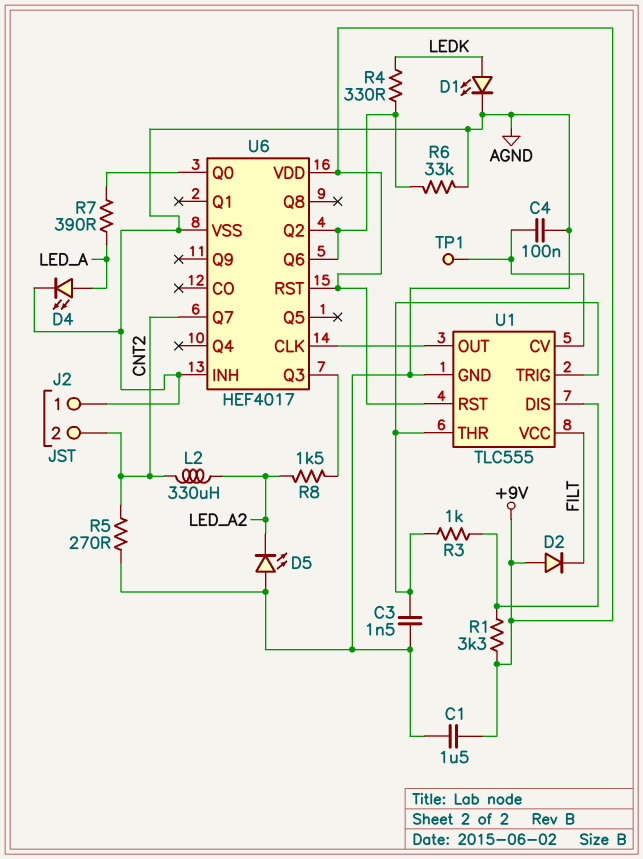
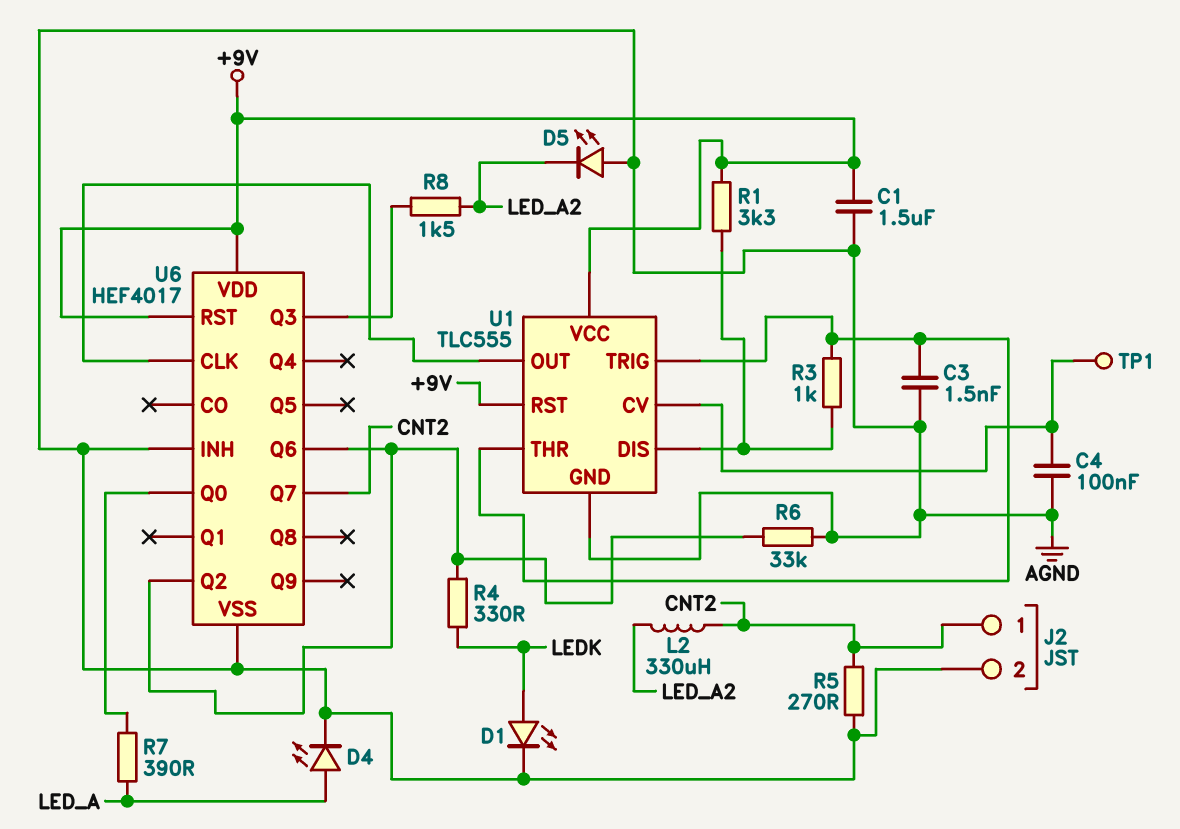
D2: diode (A +9V, K FILT) -> none
J2 pin 1: AGND -> CNT2
J2 pin 2: CNT2 -> AGND
U1 pin VCC: FILT -> +9V

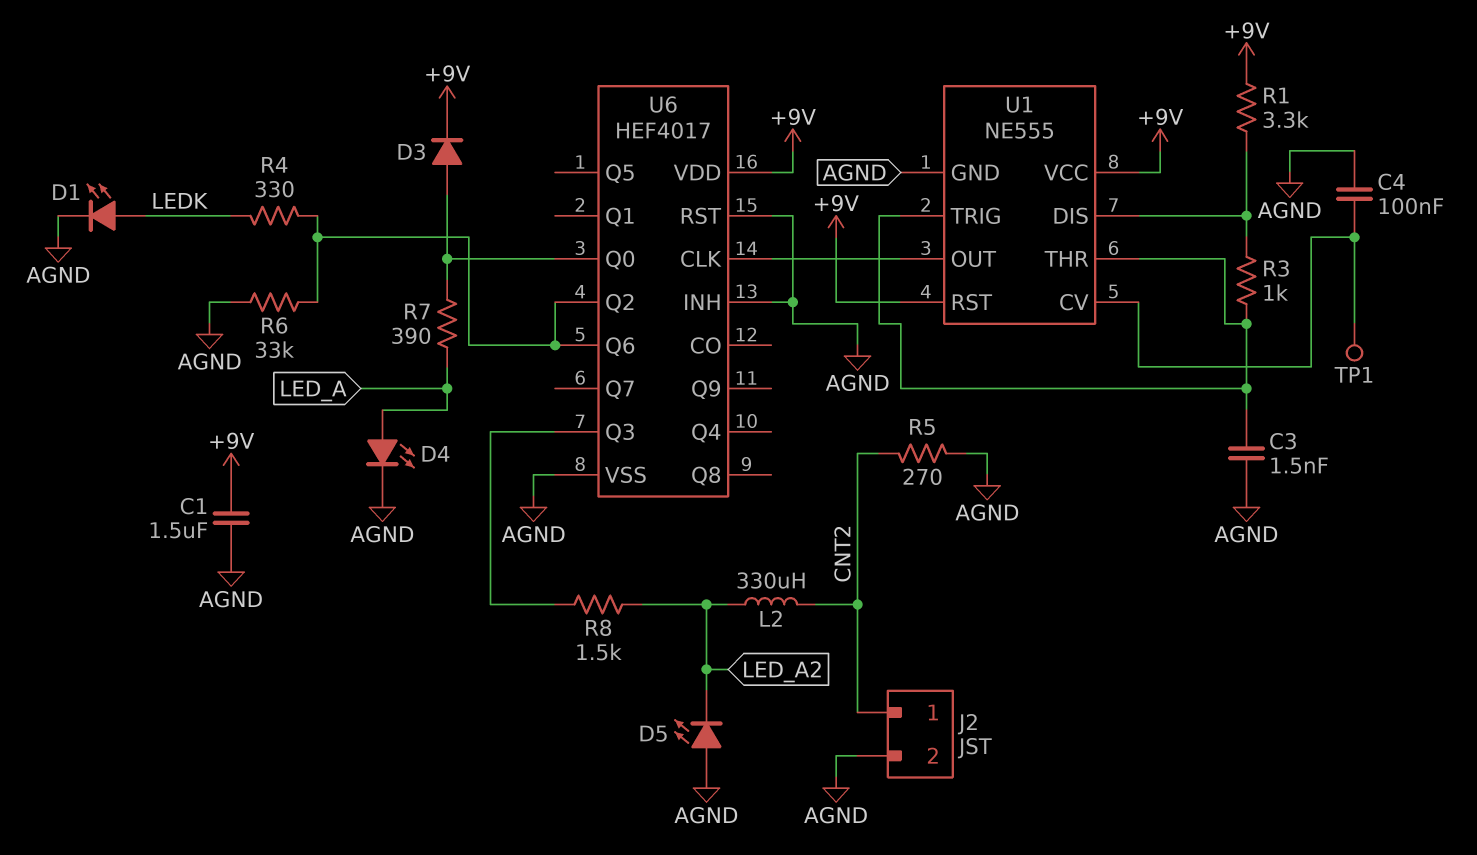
D3: none -> diode (A U6/Q0, K +9V)
U1: TLC555 -> NE555
U6 pin Q7: CNT2 -> none
U6 pin RST: +9V -> AGND

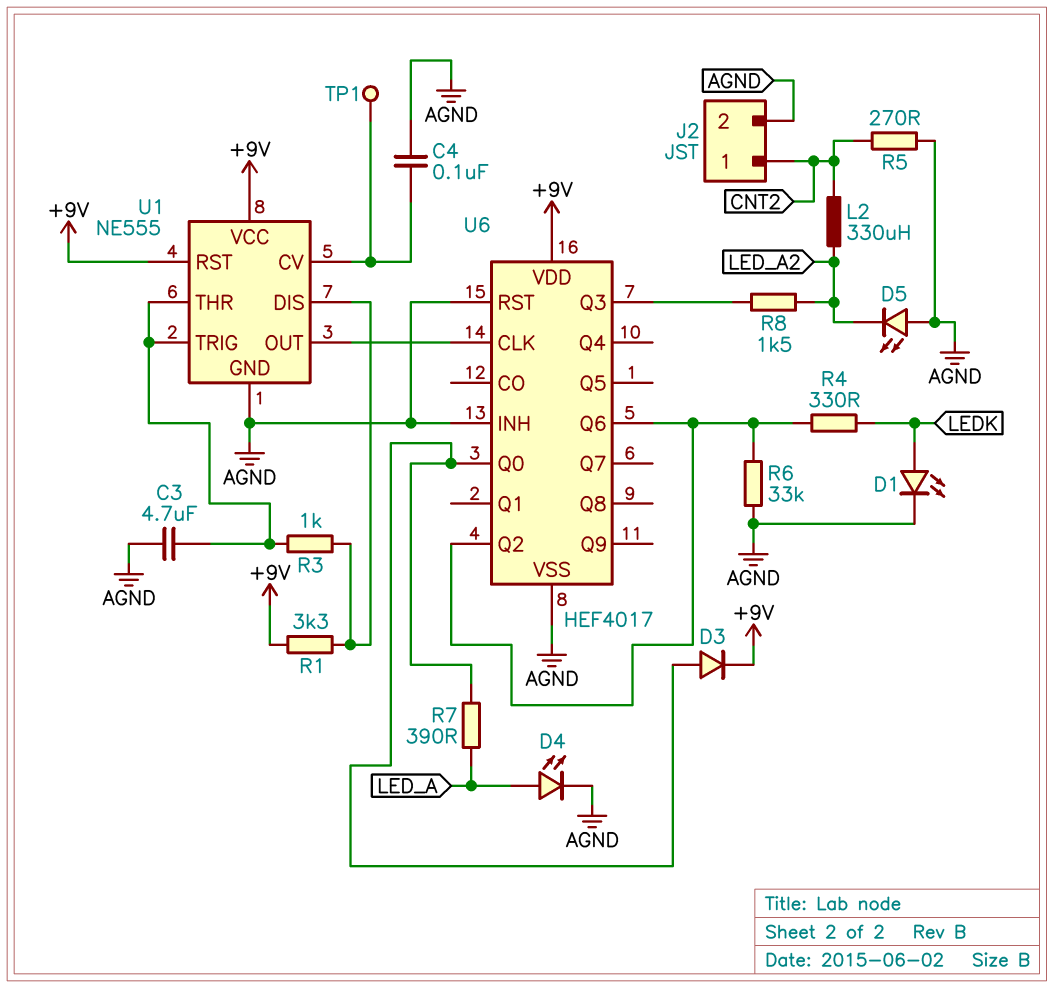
C1: 1.5uF (+9V, AGND) -> none
C3: 1.5nF (AGND, U1/THR) -> 4.7uF (AGND, U1/THR)

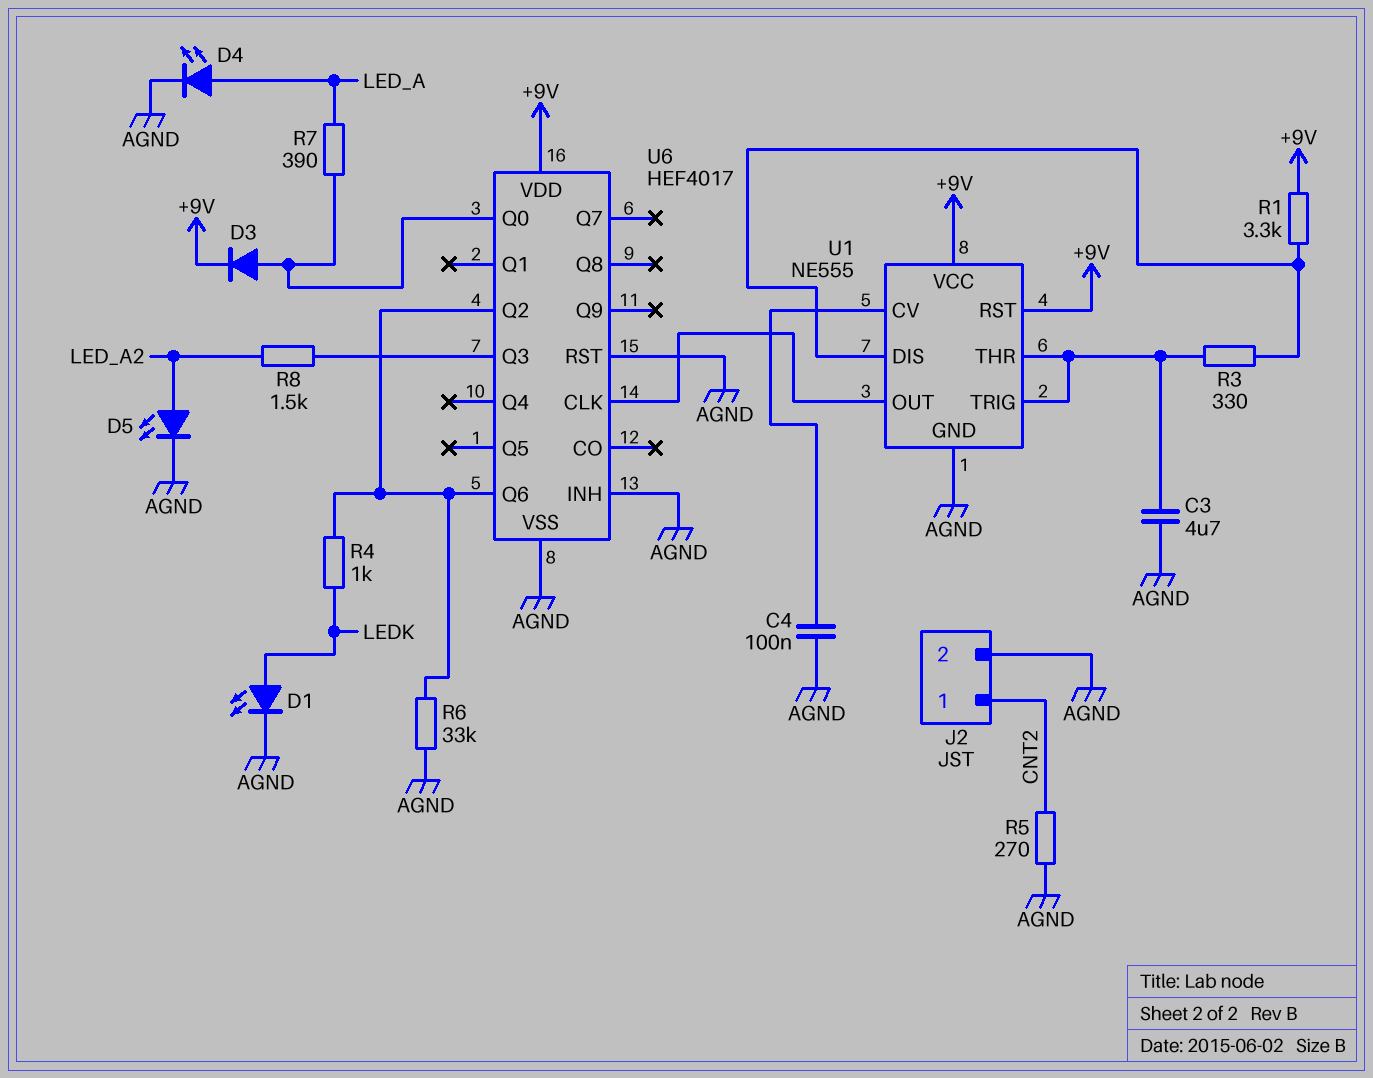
D5: LED (A AGND, K LED_A2) -> LED (A LED_A2, K AGND)
L2: 330uH (CNT2, LED_A2) -> none
R3: 1k (U1/DIS, U1/THR) -> 330 (U1/DIS, U1/THR)
R4: 330 (LEDK, U6/Q2) -> 1k (LEDK, U6/Q2)
TP1: test point (U1/CV) -> none

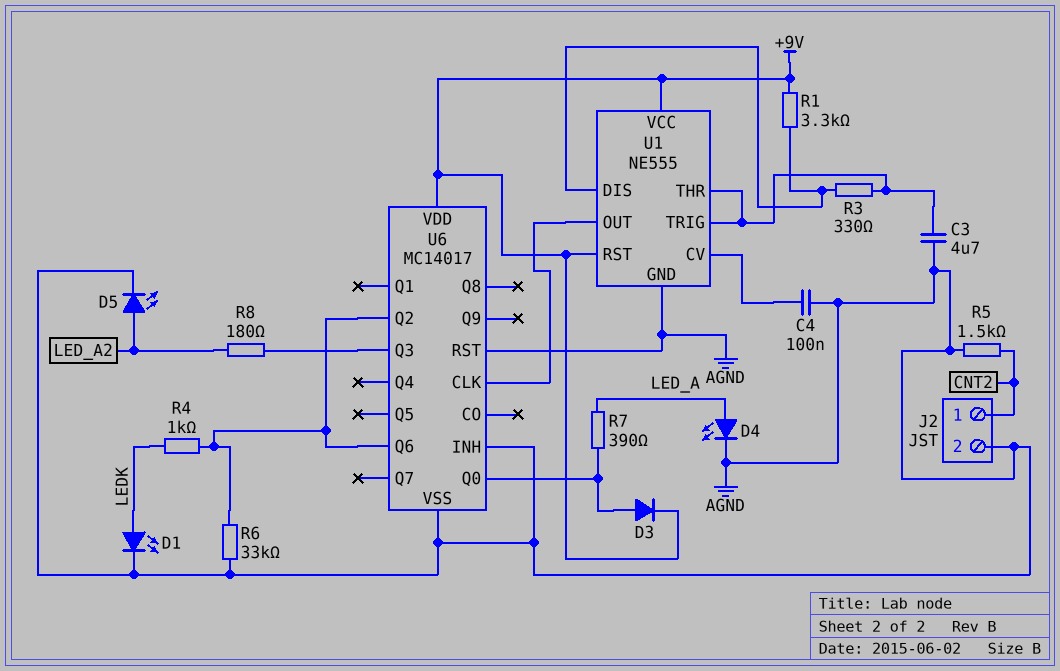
R5: 270 (AGND, CNT2) -> 1.5k (AGND, CNT2)
R8: 1.5k (LED_A2, U6/Q3) -> 180 (LED_A2, U6/Q3)
U6: HEF4017 -> MC14017

